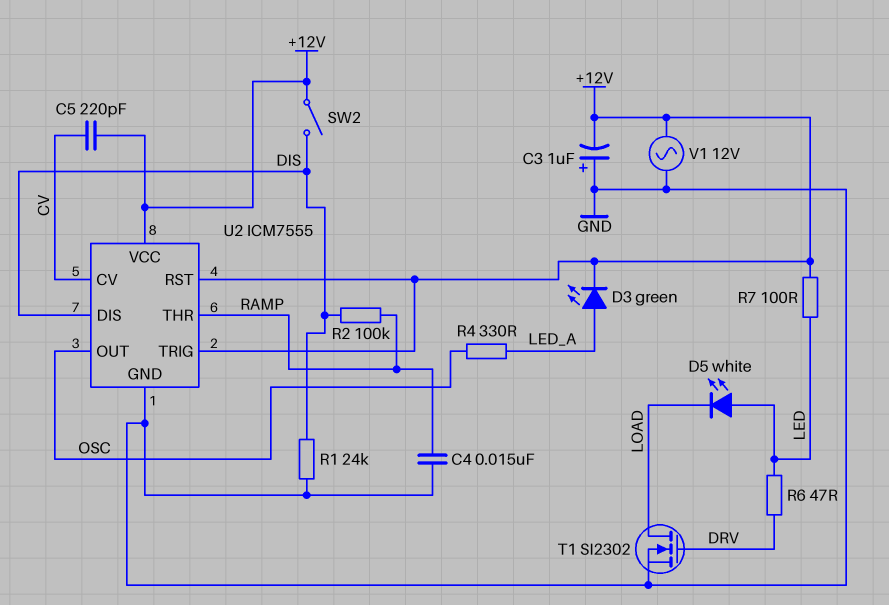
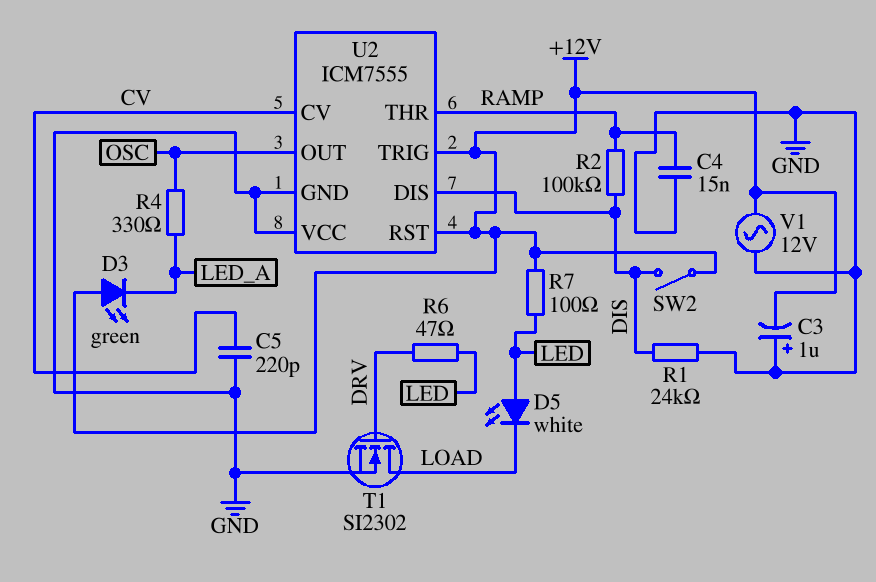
C5: 220pF (+12V, CV) -> 220pF (CV, GND)
D3: LED green (A LED_A, K +12V) -> LED green (A +12V, K LED_A)
U2 pin VCC: +12V -> GND

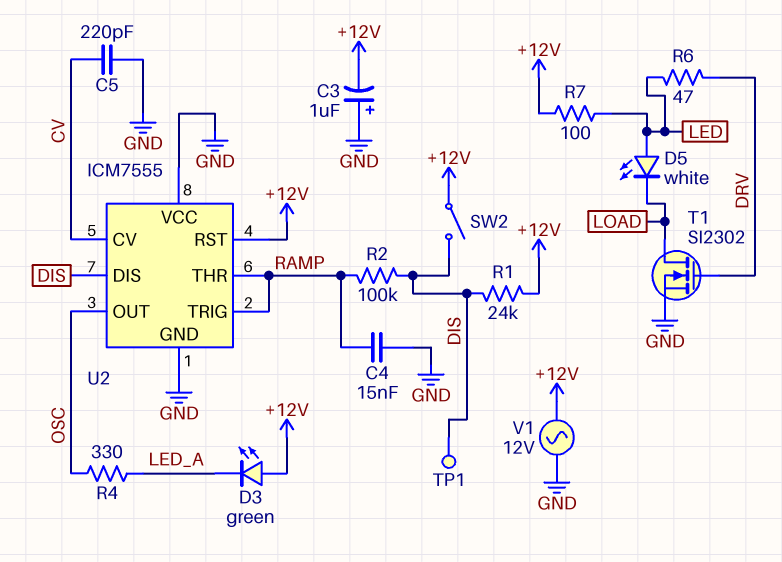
R1: 24k (DIS, GND) -> 24k (+12V, DIS)
TP1: none -> test point (DIS)
U2 pin TRIG: +12V -> RAMP

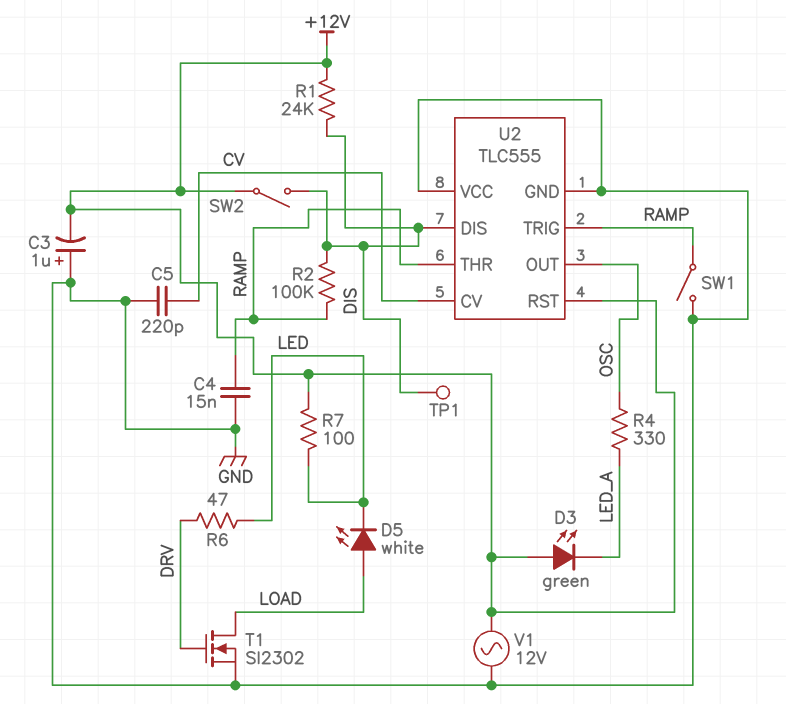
D5: LED white (A LED, K LOAD) -> LED white (A LOAD, K LED)
SW1: none -> switch (GND, RAMP)
U2: ICM7555 -> TLC555

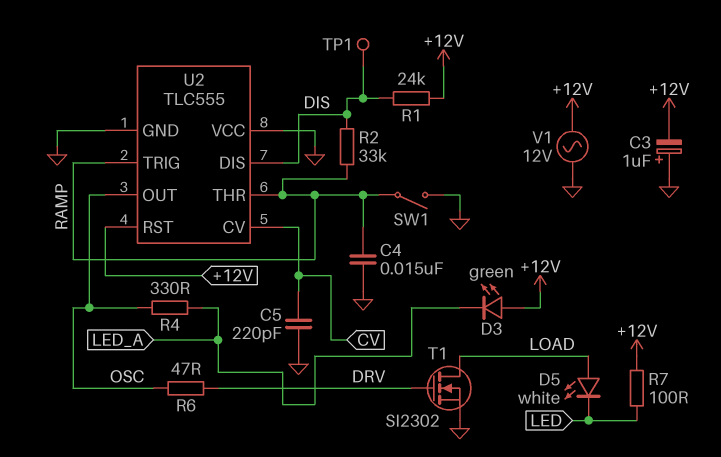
R2: 100k (DIS, RAMP) -> 33k (DIS, RAMP)
R6: 47 (DRV, LED) -> 47 (DRV, OSC)
SW2: switch (+12V, DIS) -> none

